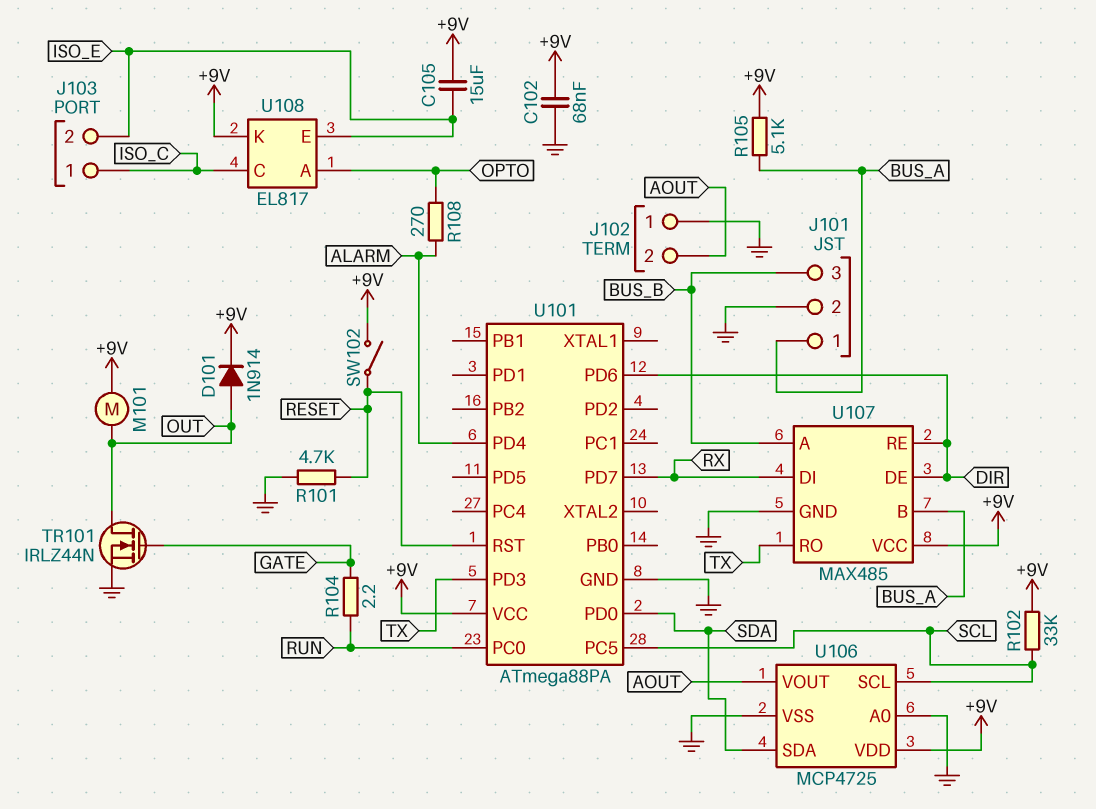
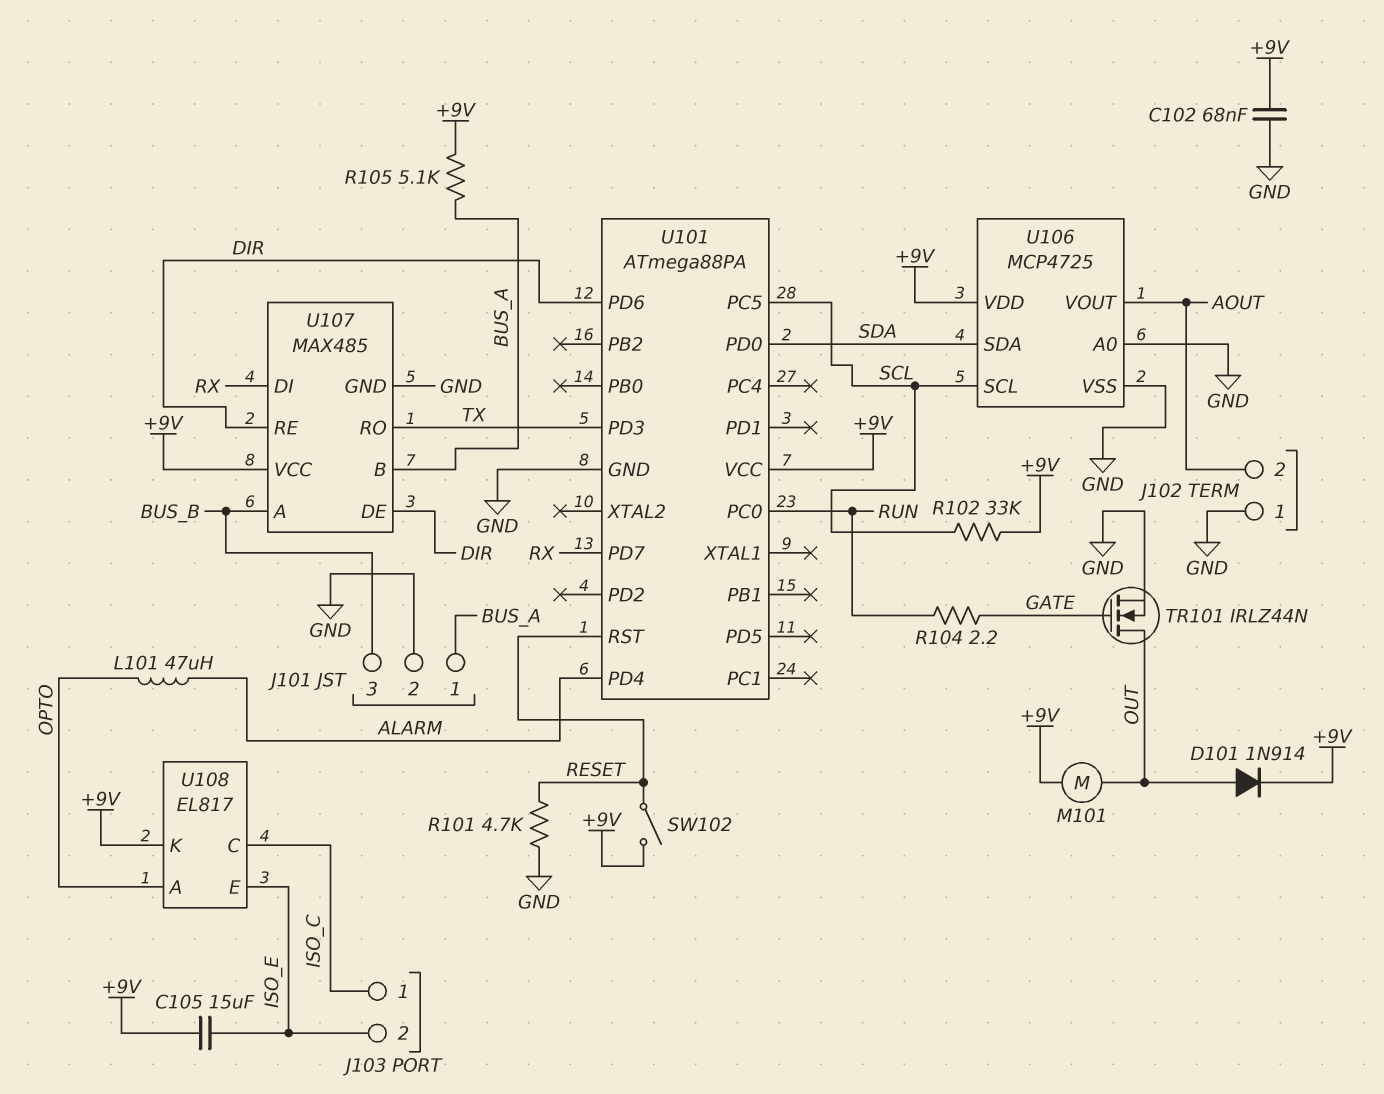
L101: none -> 47uH (ALARM, OPTO)
R108: 270 (ALARM, OPTO) -> none

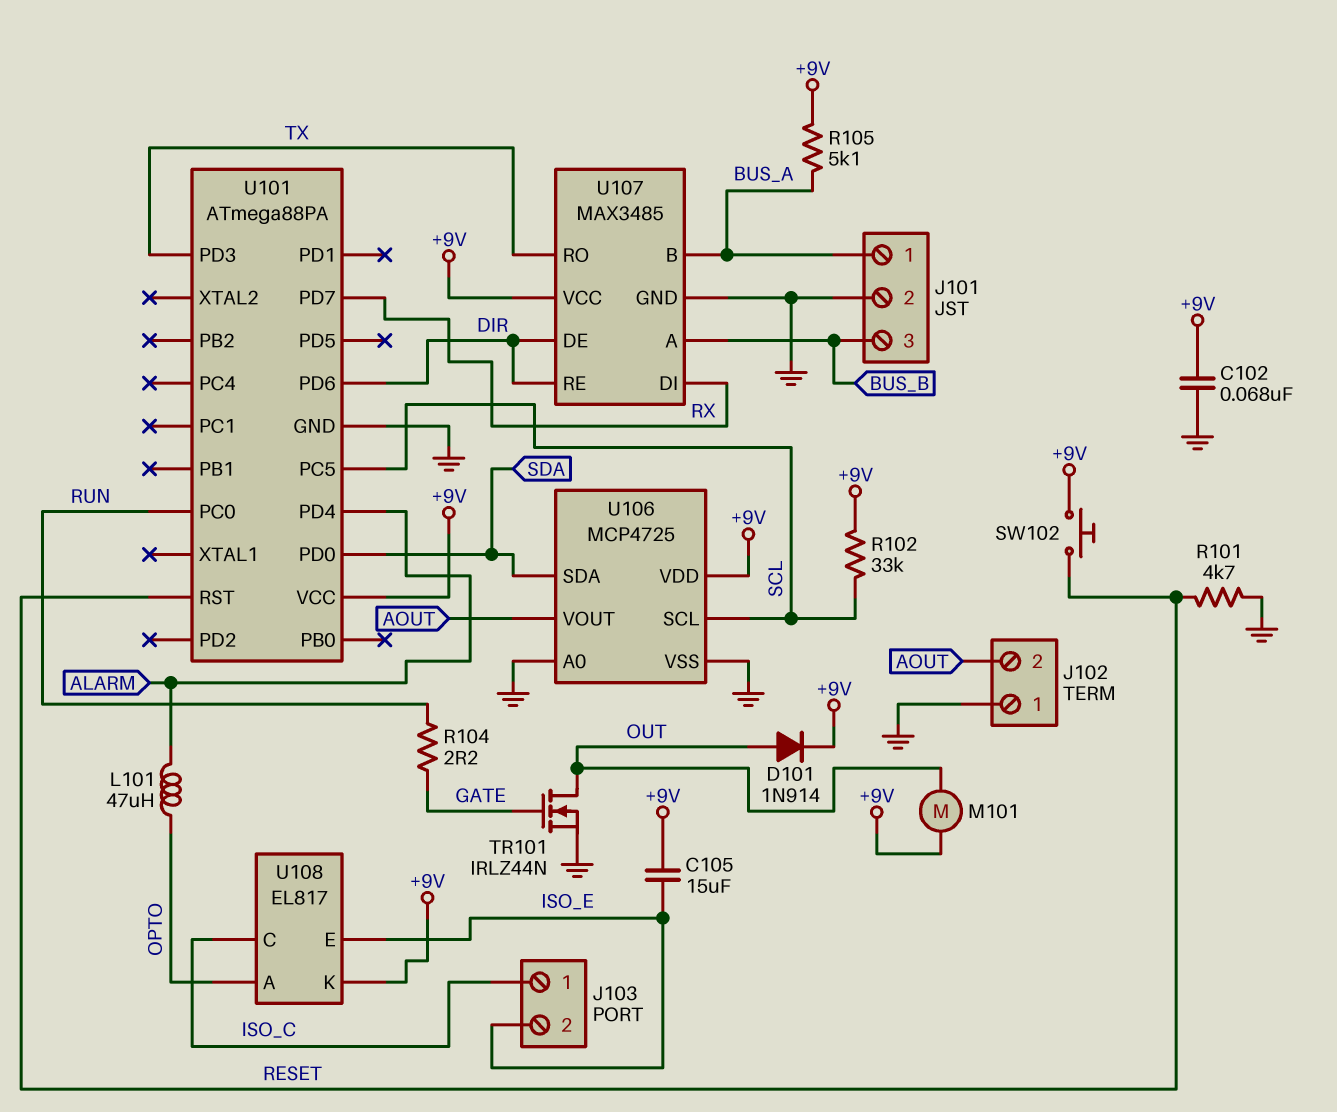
SW102: switch (+9V, RESET) -> button (+9V, RESET)
U107: MAX485 -> MAX3485

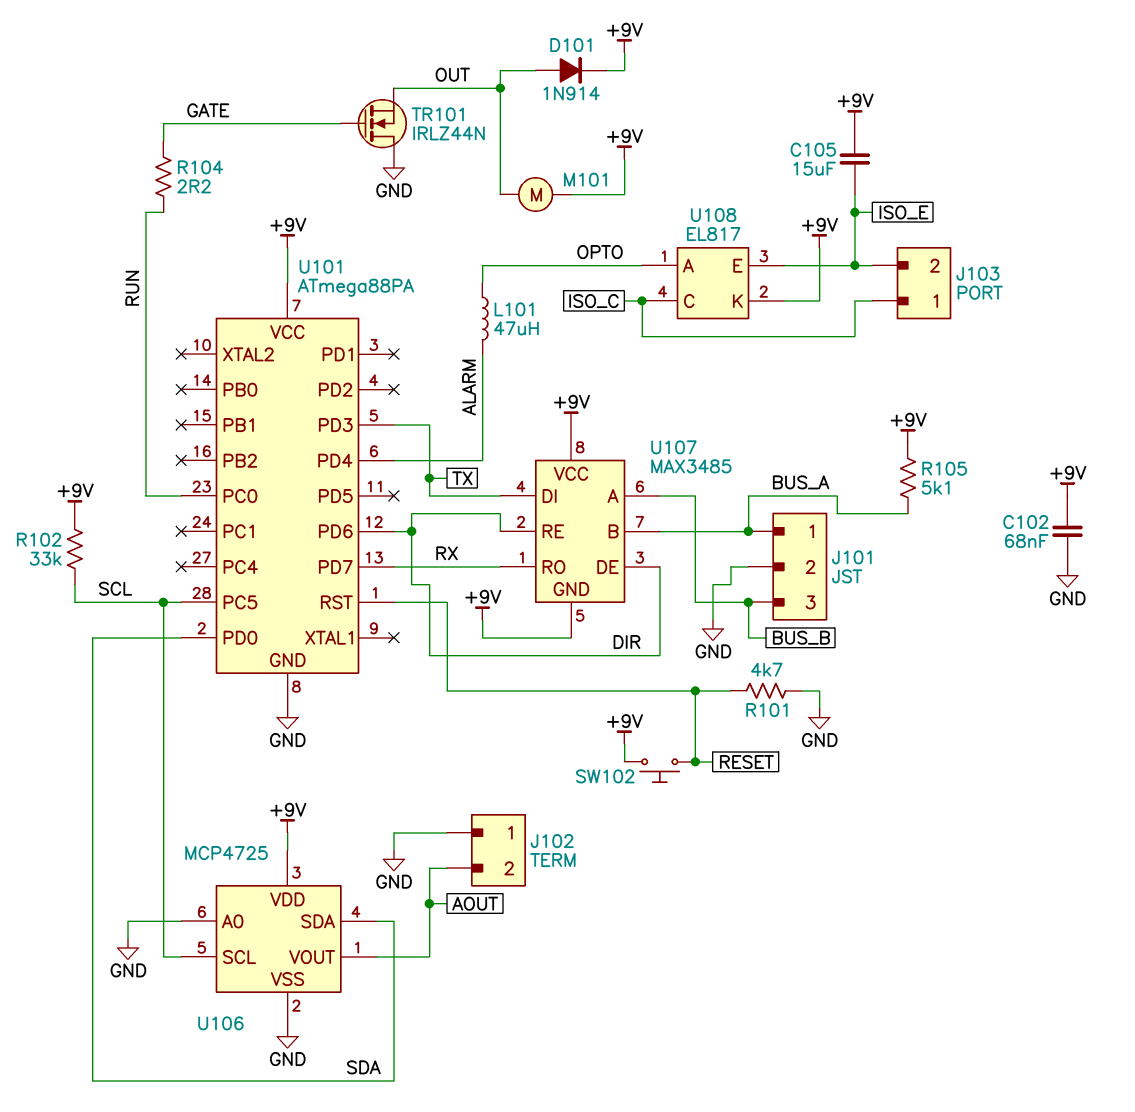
TR101: NMOS IRLZ44N (G GATE, D OUT, S GND) -> NMOS IRLZ44N (G GATE, D GND, S OUT)
U107 pin DI: RX -> TX
U107 pin GND: GND -> +9V
U107 pin RO: TX -> RX

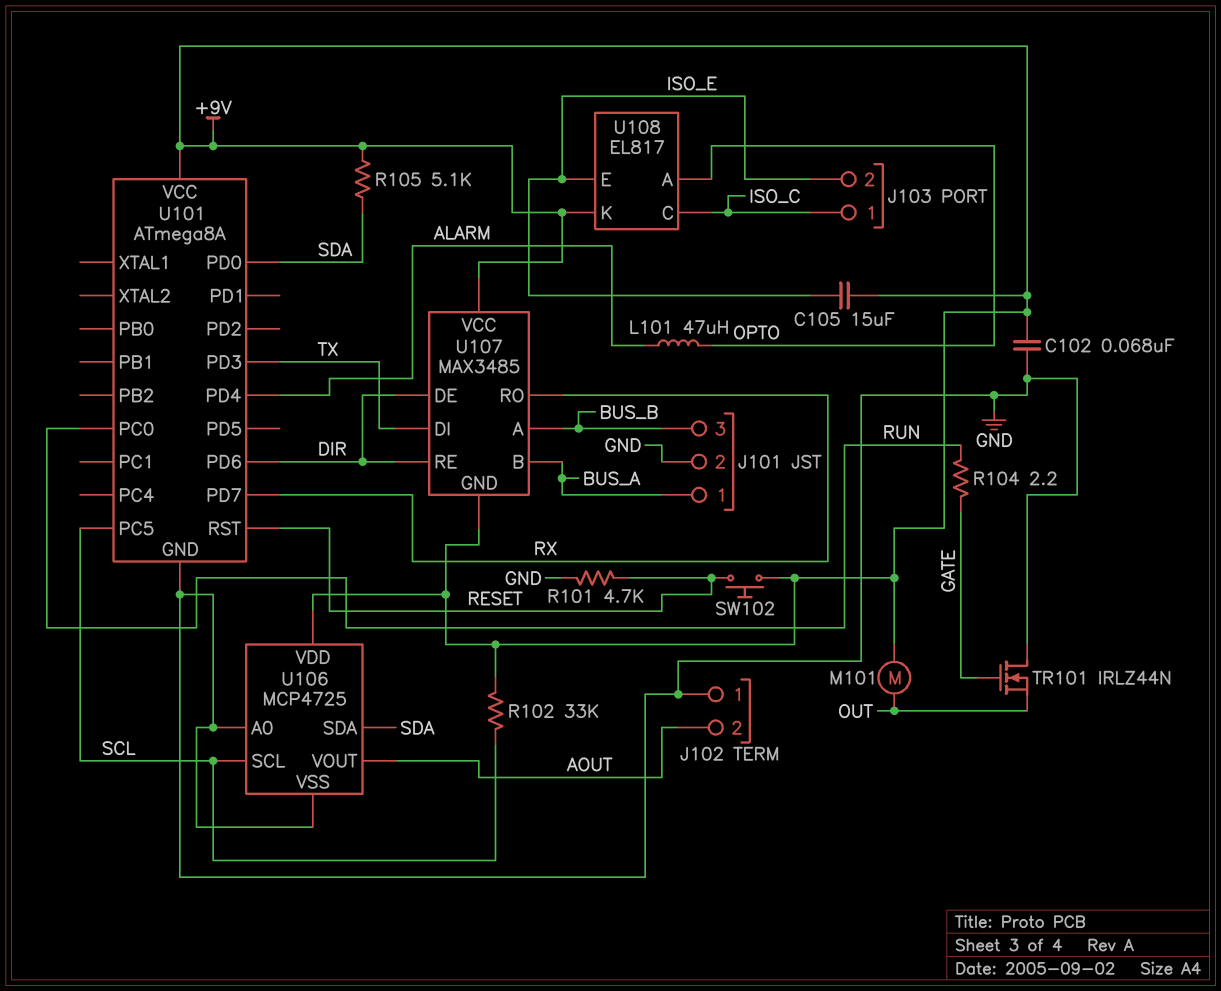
D101: diode 1N914 (A OUT, K +9V) -> none
R105: 5.1k (+9V, BUS_A) -> 5.1k (+9V, SDA)
U101: ATmega88PA -> ATmega8A

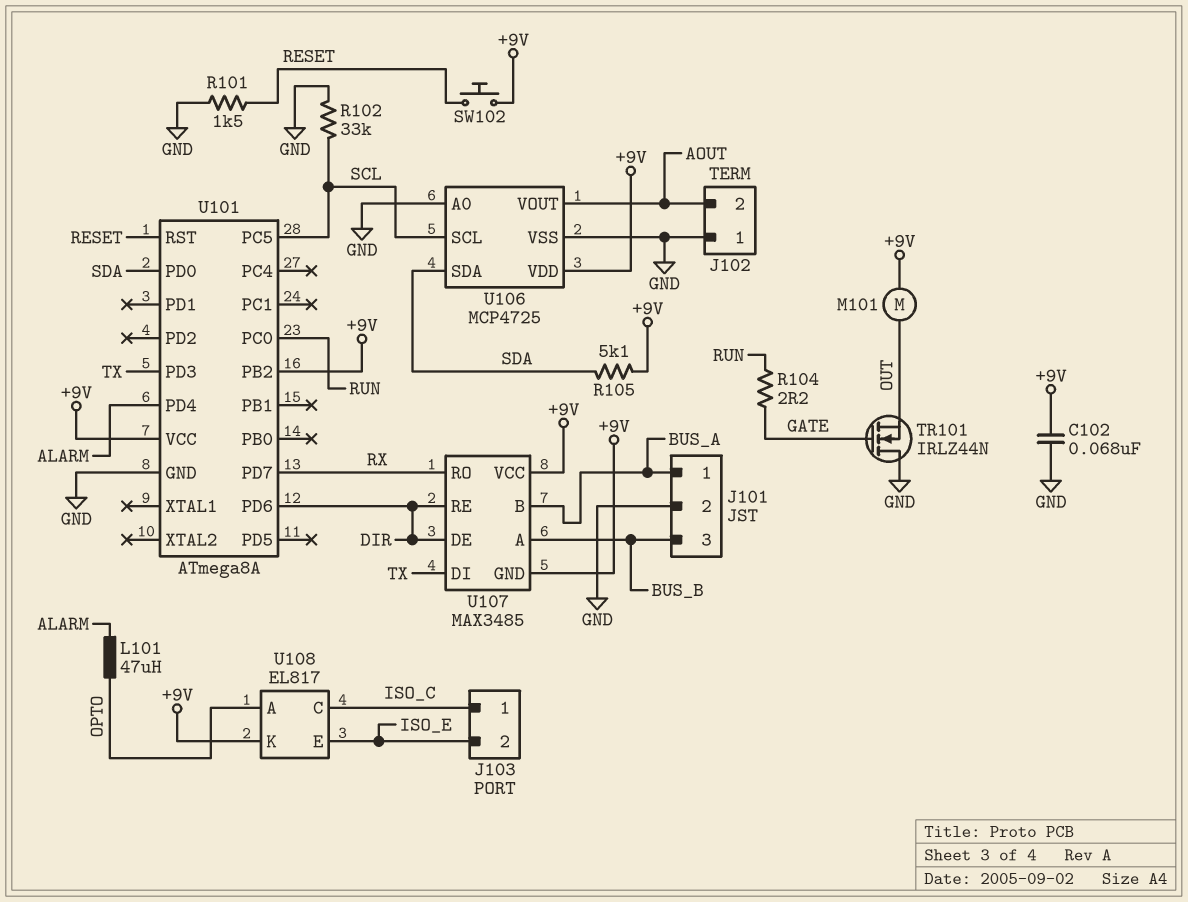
C105: 15uF (+9V, ISO_E) -> none
R101: 4.7k (GND, RESET) -> 1.5k (GND, RESET)
R102: 33k (+9V, SCL) -> 33k (GND, SCL)
U101 pin PB2: none -> +9V

